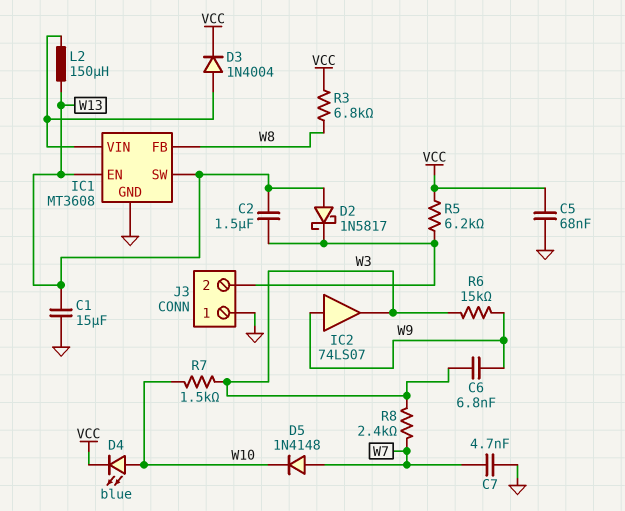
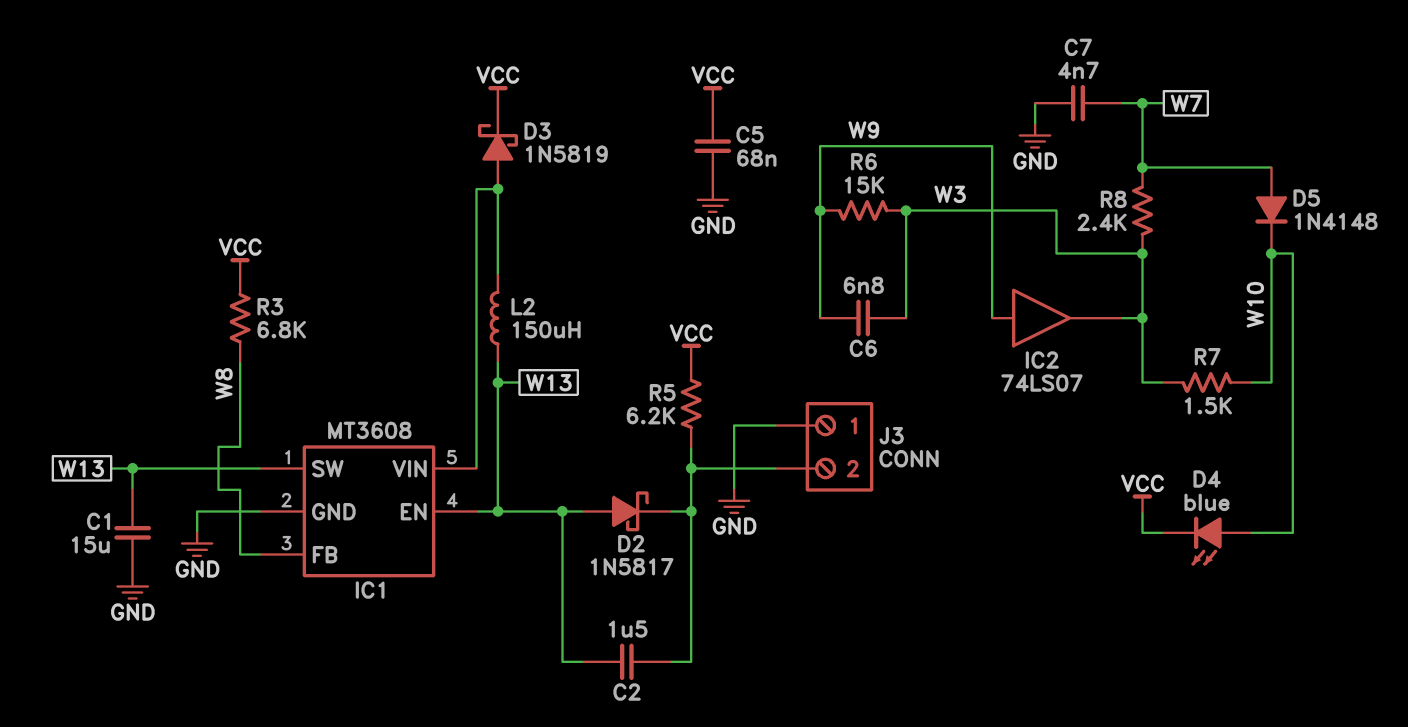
D3: diode 1N4004 (A IC1/VIN, K VCC) -> schottky 1N5819 (A IC1/VIN, K VCC)

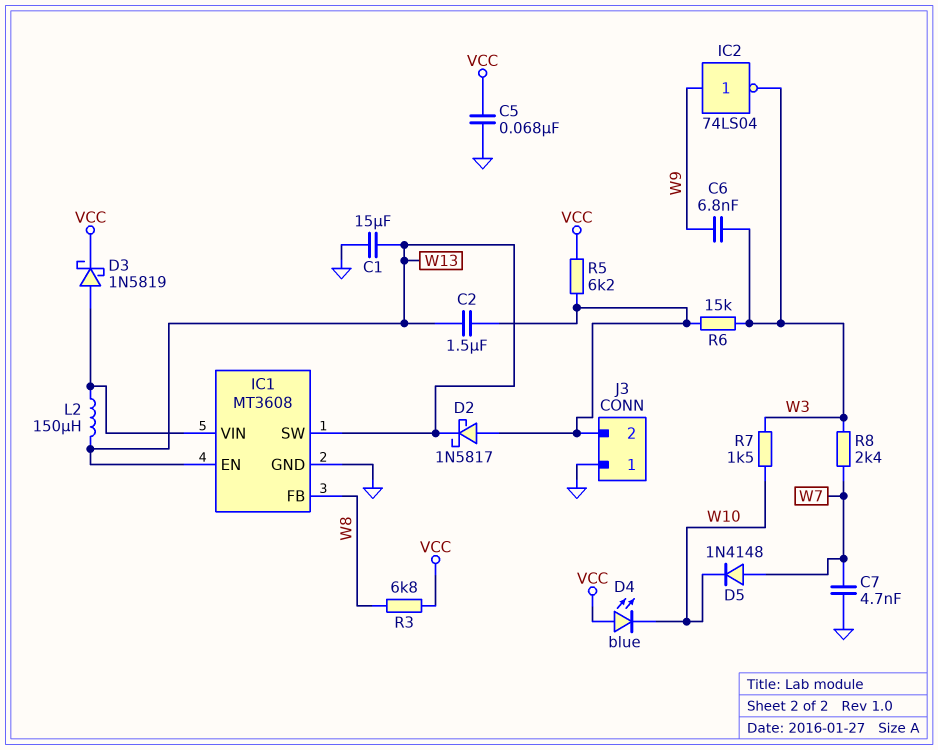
D2: schottky 1N5817 (A W13, K J3/2) -> schottky 1N5817 (A J3/2, K W13)
D4: LED blue (A W10, K VCC) -> LED blue (A VCC, K W10)
IC2: buffer 74LS07 (in W9, out W3) -> NOT 74LS04 (in W9, out W3)
R6: 15k (W3, W9) -> 15k (J3/2, W3)

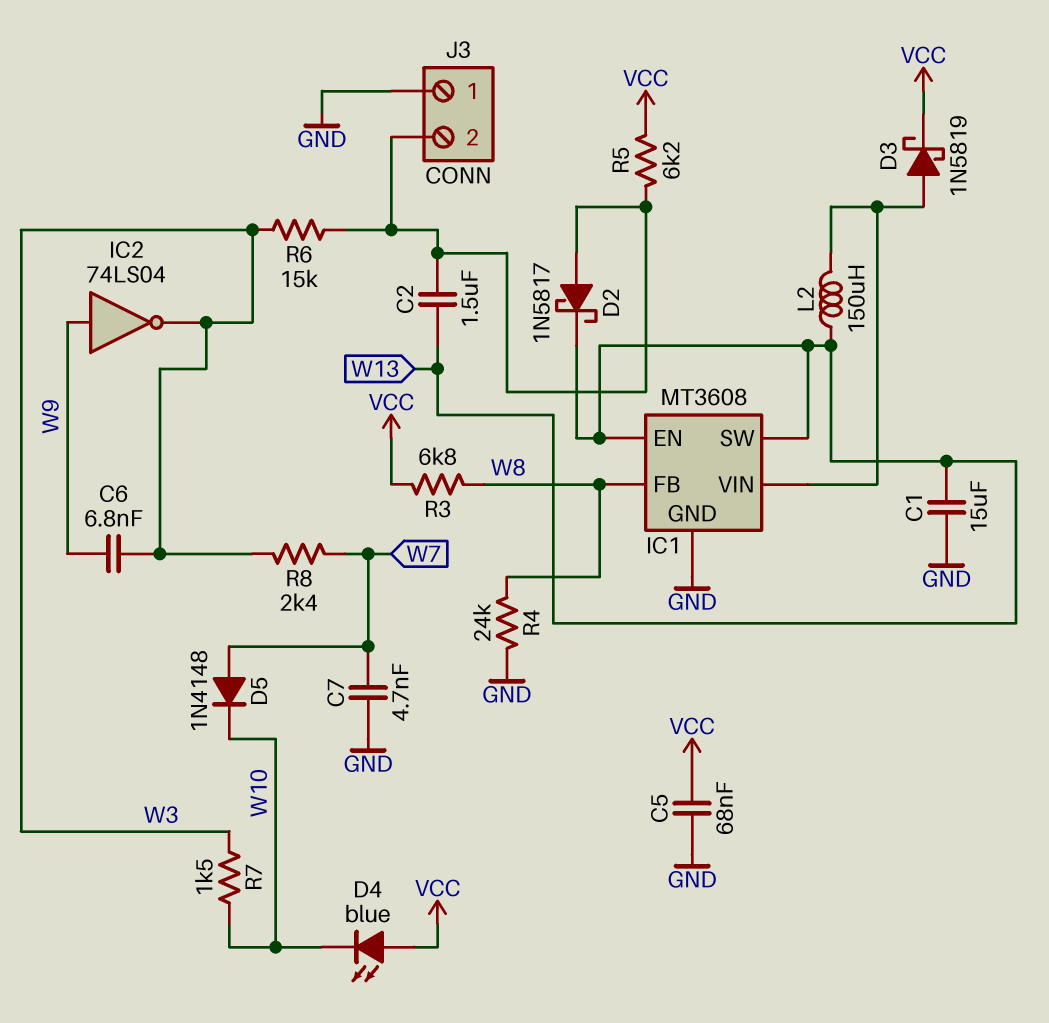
R4: none -> 24k (GND, W8)

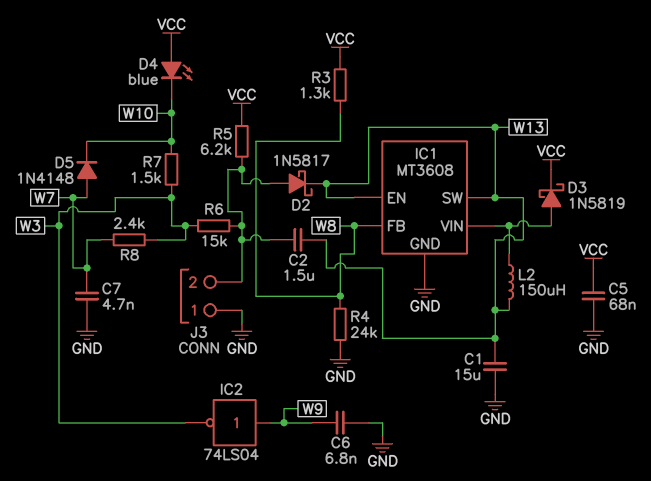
C6: 6.8nF (W3, W9) -> 6.8nF (GND, W9)
R3: 6.8k (VCC, W8) -> 1.3k (VCC, W8)

